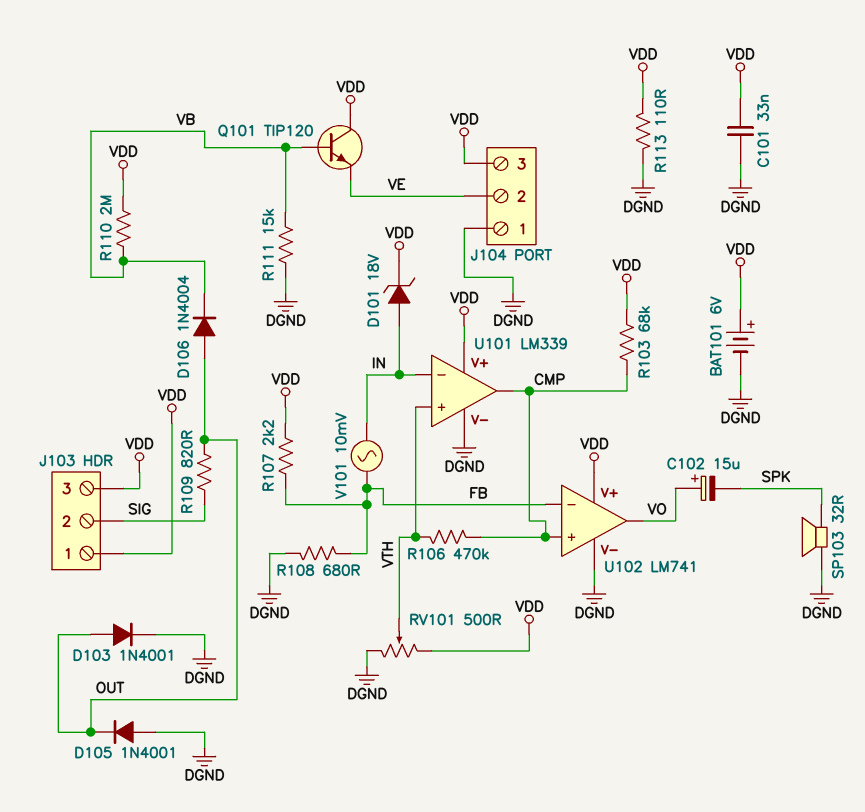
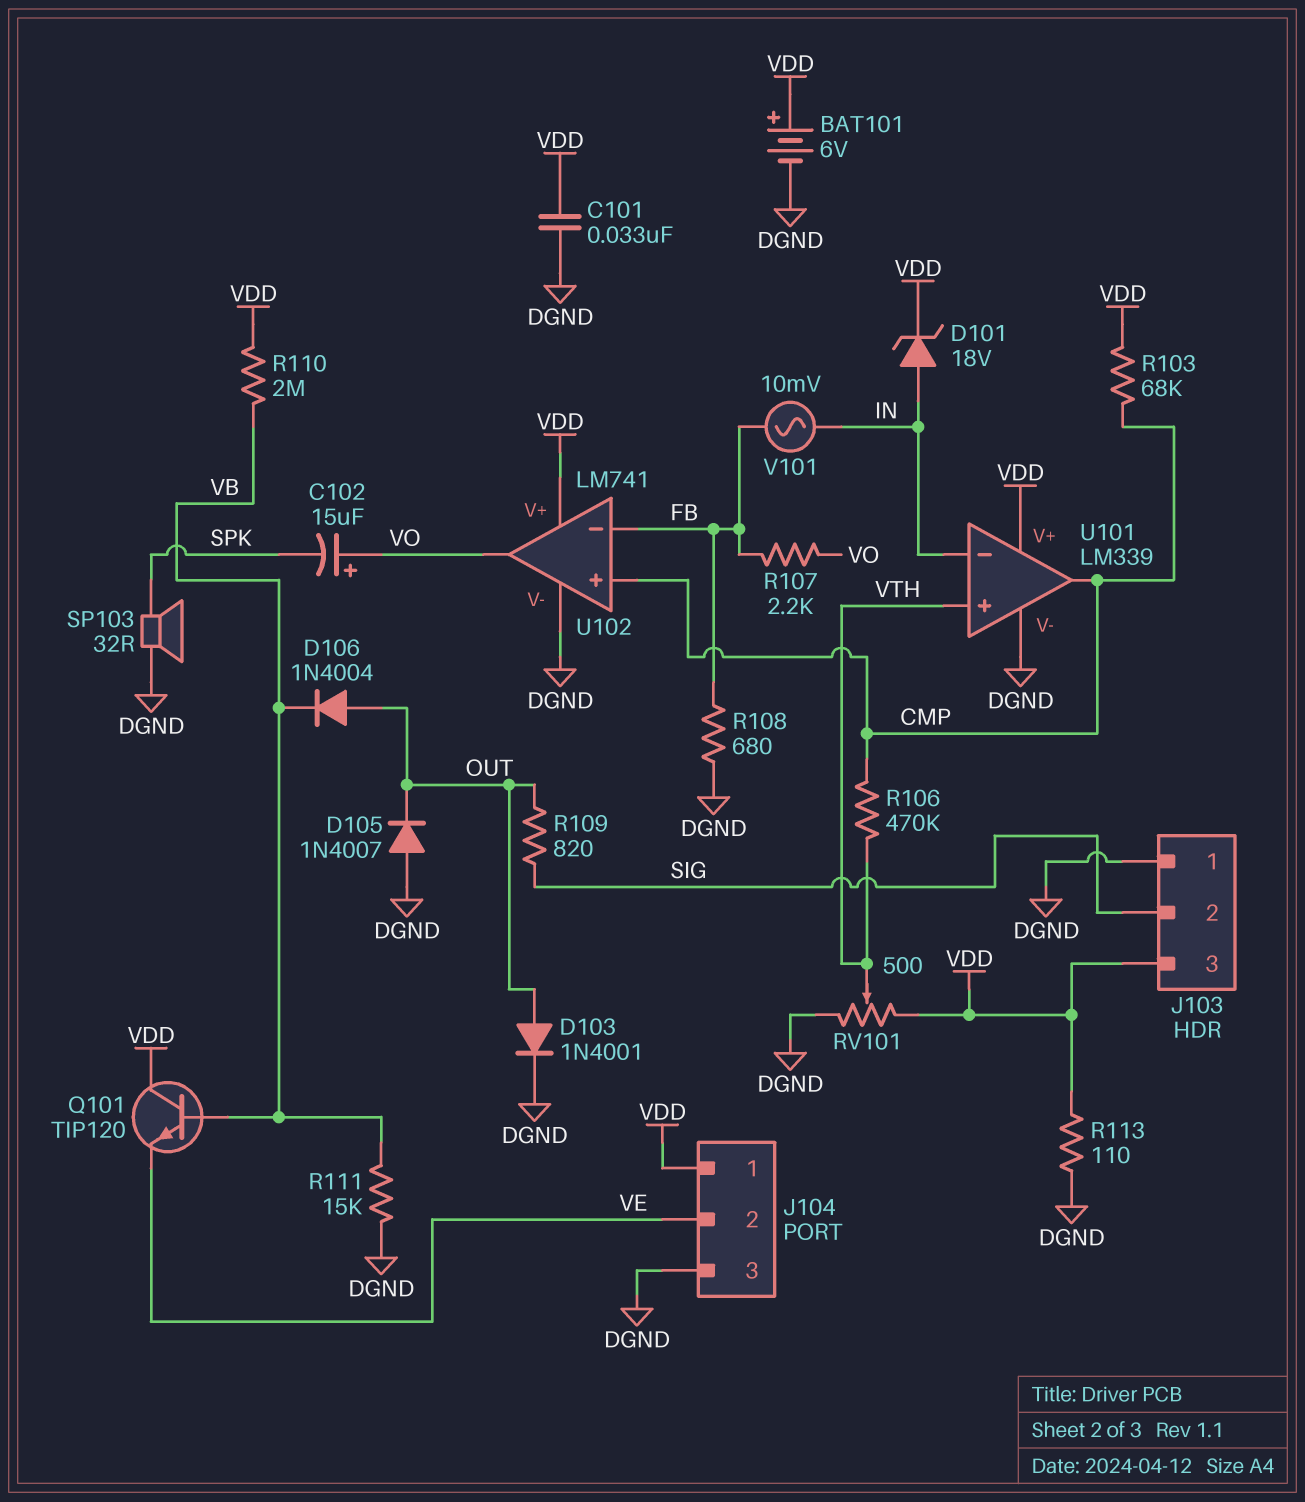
D105: diode 1N4001 (A DGND, K OUT) -> diode 1N4007 (A DGND, K OUT)
J103 pin 1: VDD -> DGND
J104 pin 1: DGND -> VDD
J104 pin 3: VDD -> DGND
R107: 2.2k (FB, VDD) -> 2.2k (FB, VO)

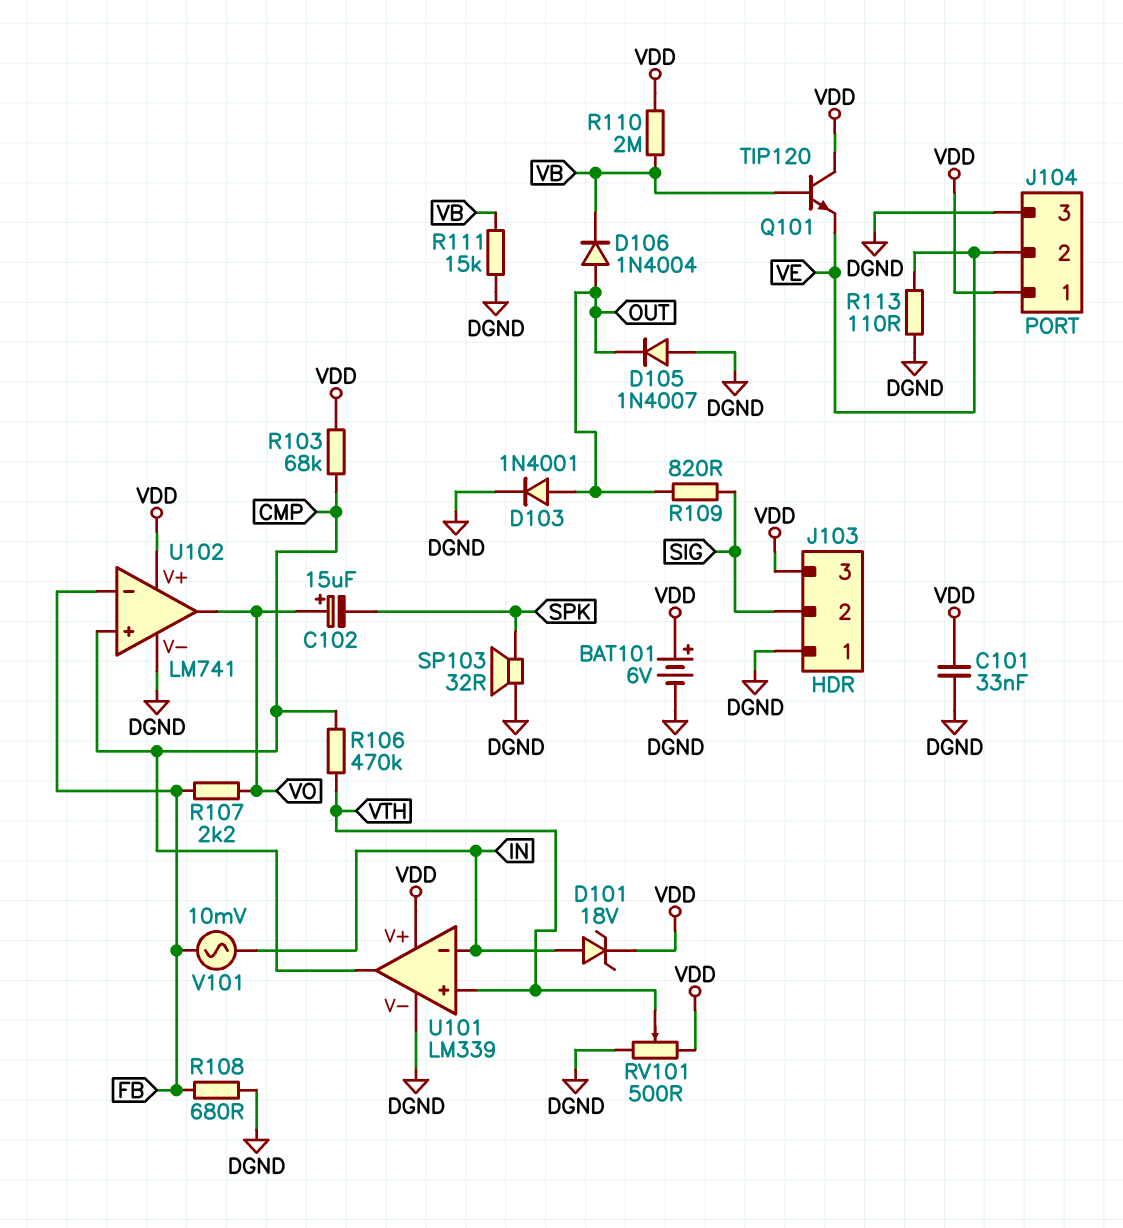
R113: 110 (DGND, VDD) -> 110 (DGND, VE)

